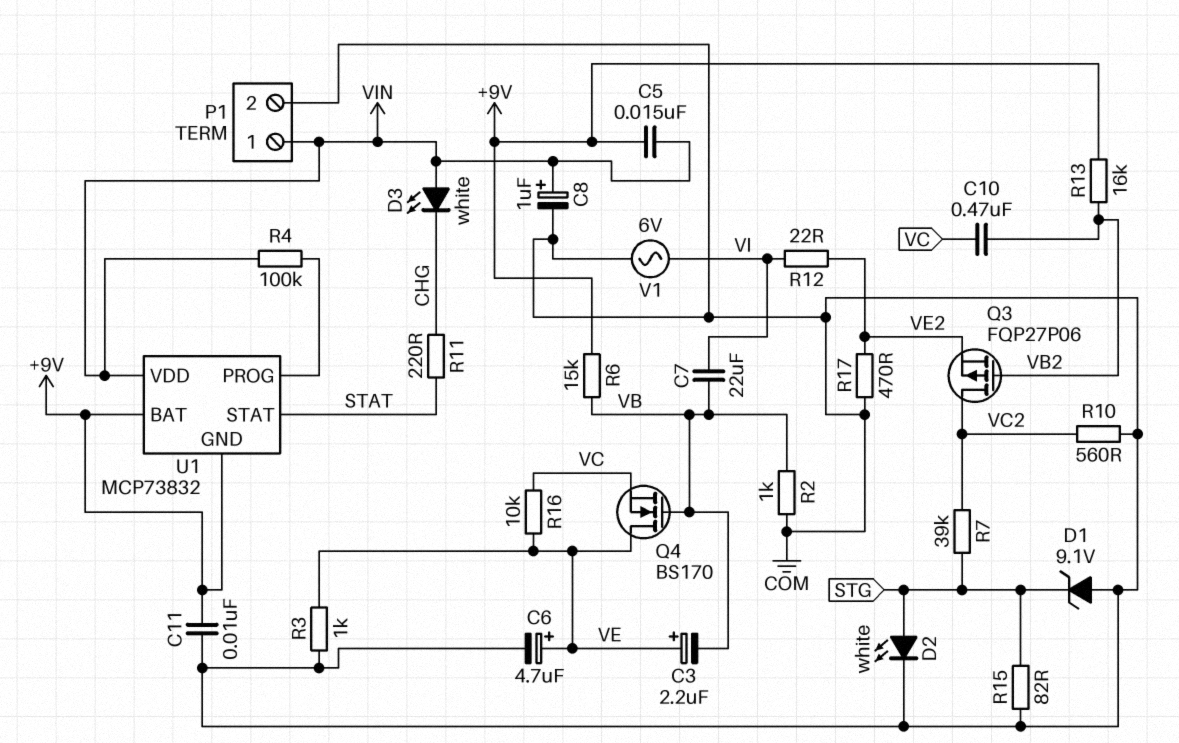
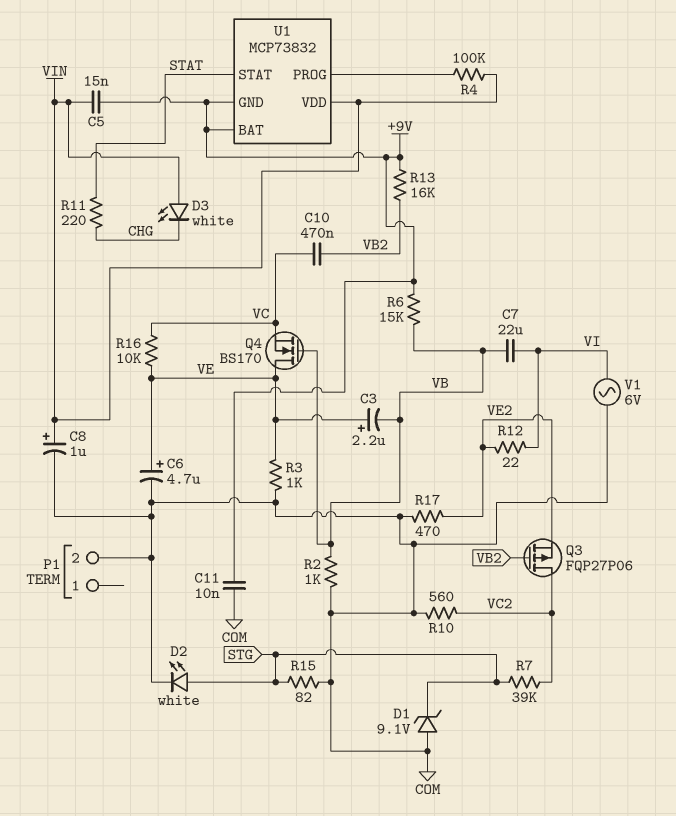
P1 pin 1: VIN -> none

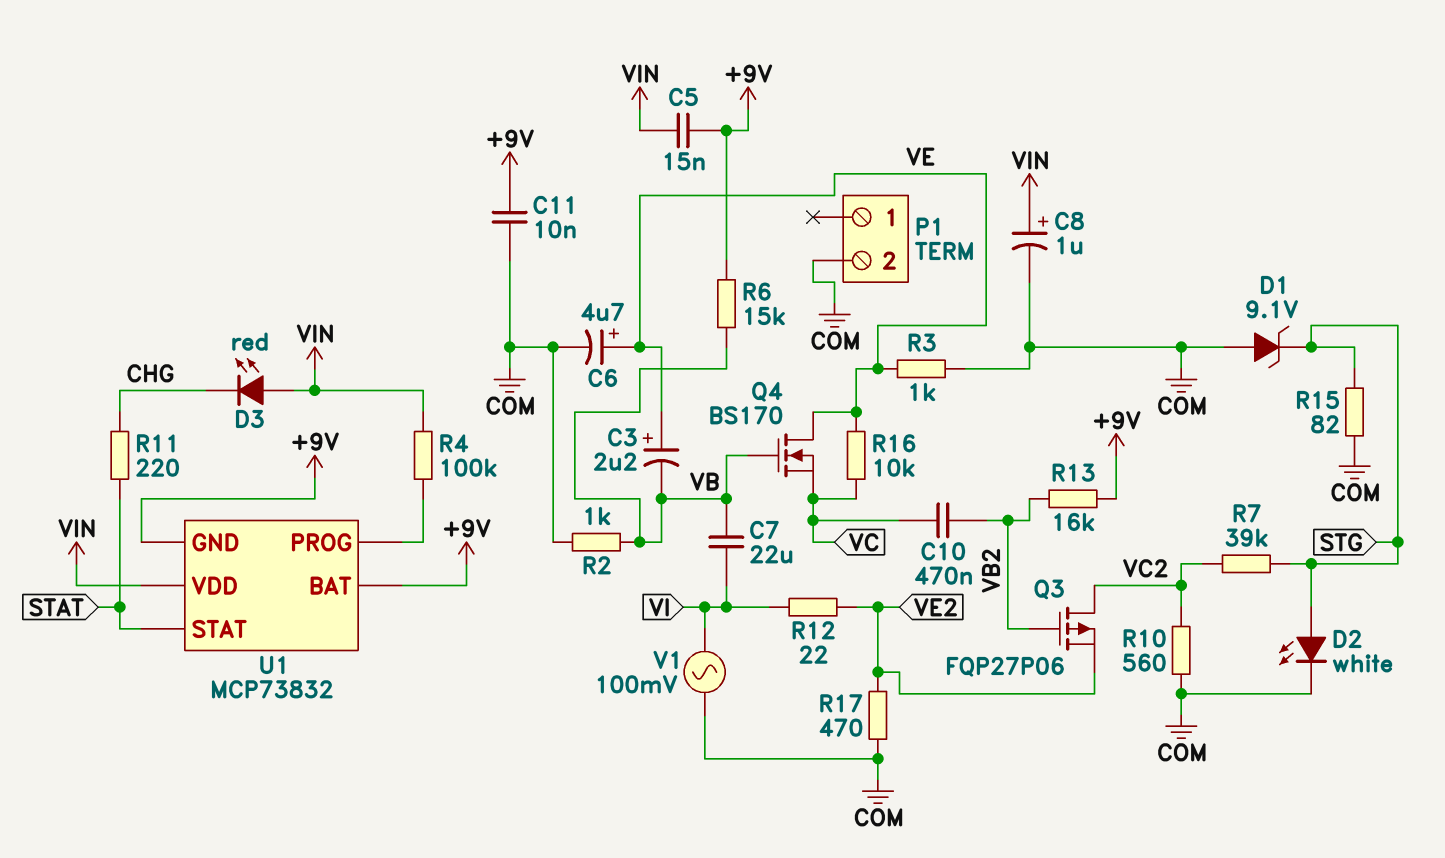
D3: LED white (A VIN, K CHG) -> LED red (A VIN, K CHG)
V1: AC 6V (COM, VI) -> AC 100mV (COM, VI)

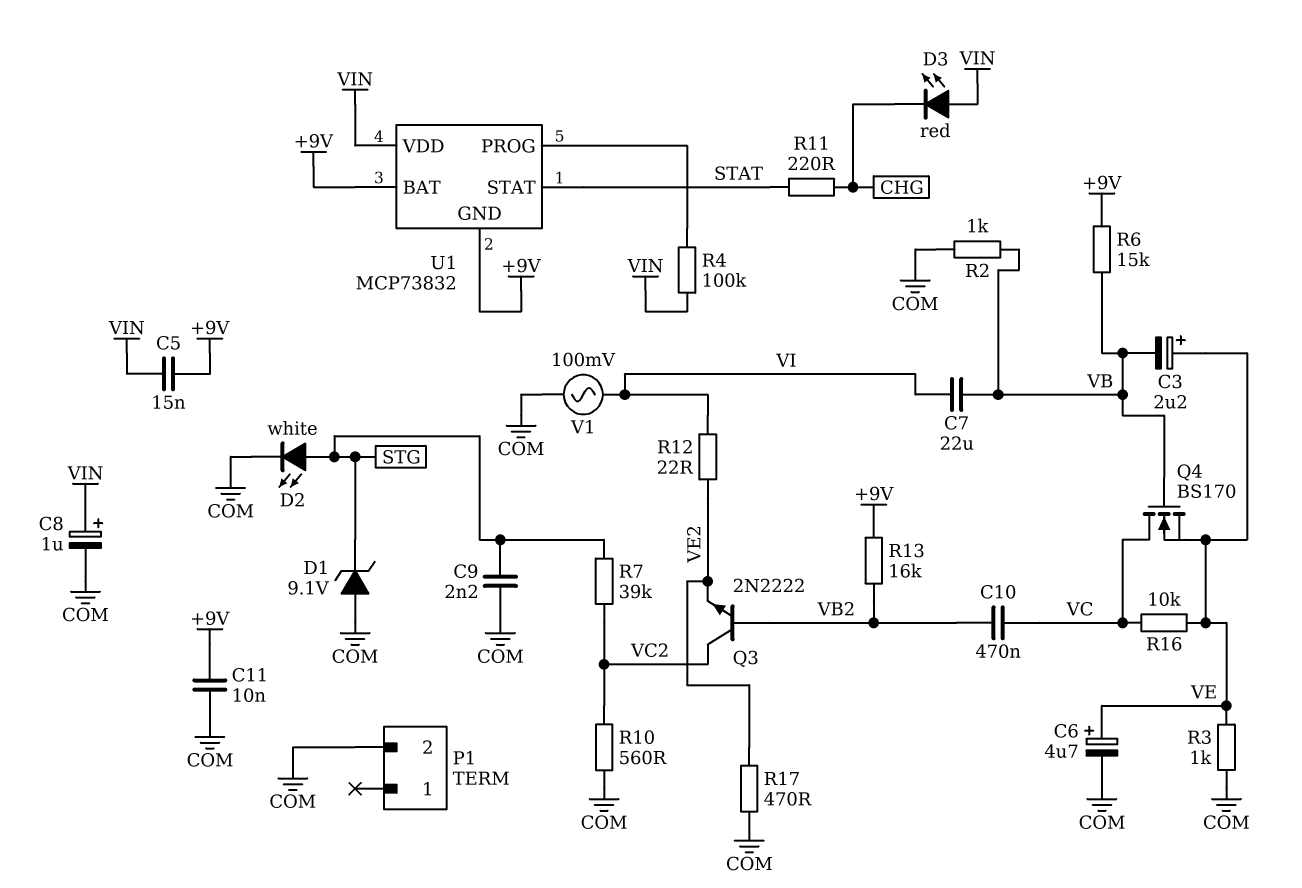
C9: none -> 2.2nF (COM, STG)
Q3: PMOS FQP27P06 (G VB2, D VC2, S VE2) -> NPN 2N2222 (B VB2, C VC2, E VE2)
Q4: NMOS BS170 (G VB, D VE, S VC) -> NMOS BS170 (G VB, D VC, S VE)
R15: 82 (COM, STG) -> none

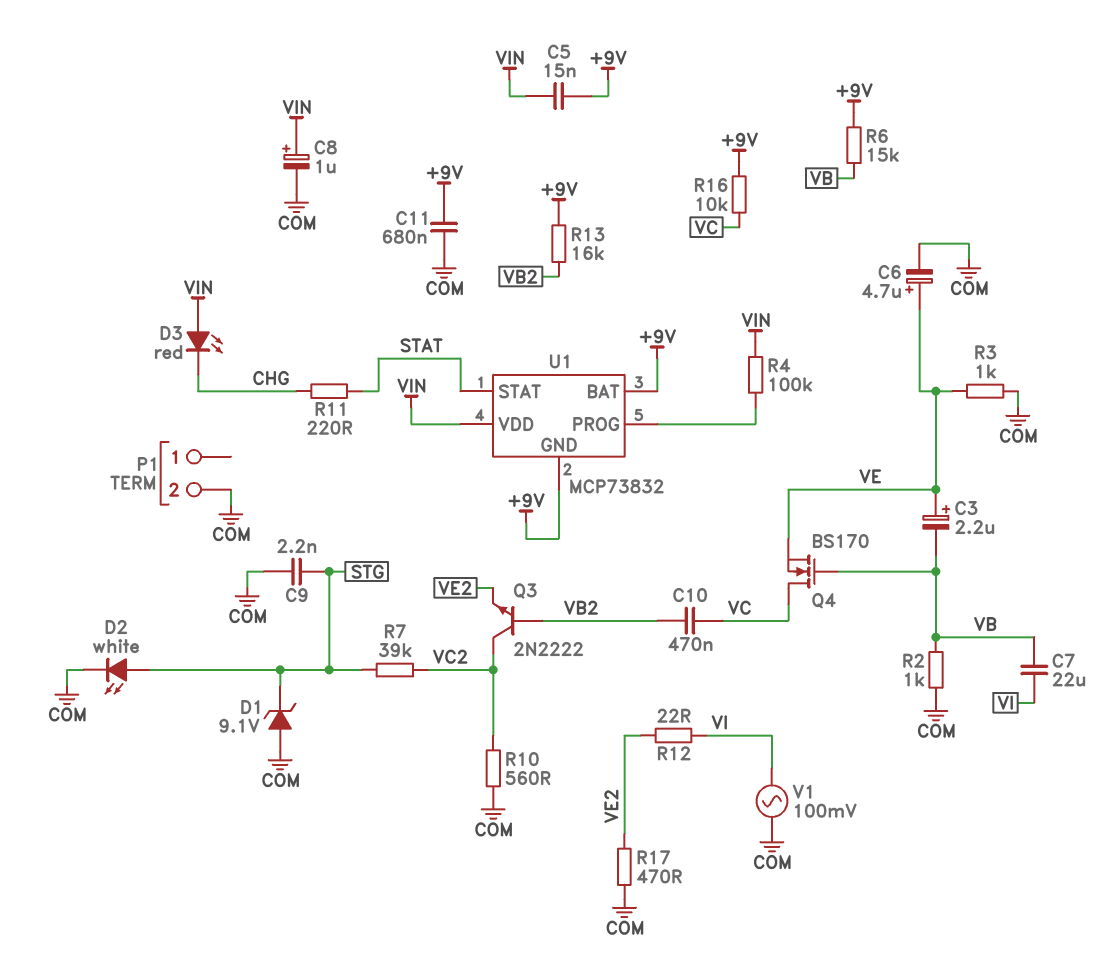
C11: 10nF (+9V, COM) -> 680nF (+9V, COM)
R16: 10k (VC, VE) -> 10k (+9V, VC)

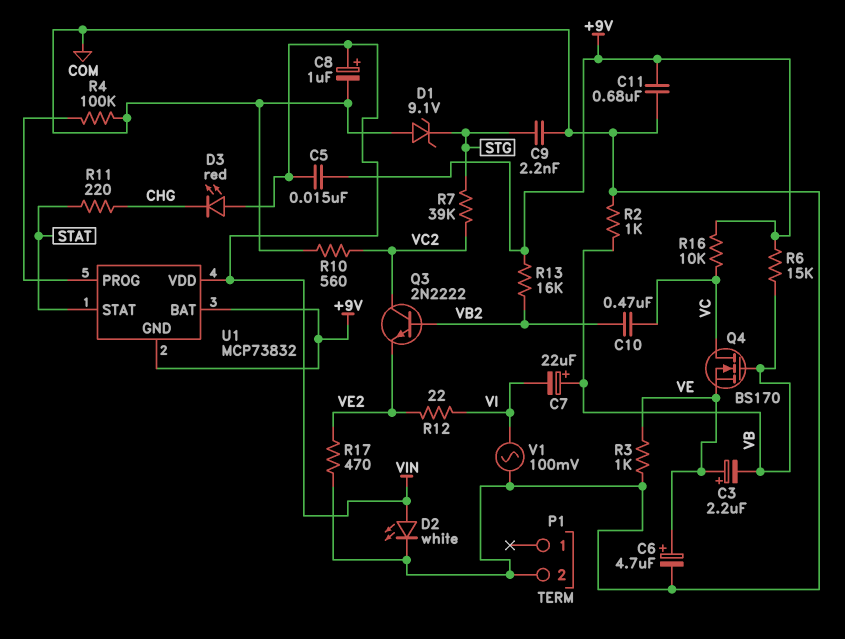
C7: 22uF (VB, VI) -> 22uF (plus VB, minus VI)
D2: LED white (A STG, K COM) -> LED white (A VIN, K COM)
R4: 100k (U1/PROG, VIN) -> 100k (COM, U1/PROG)

